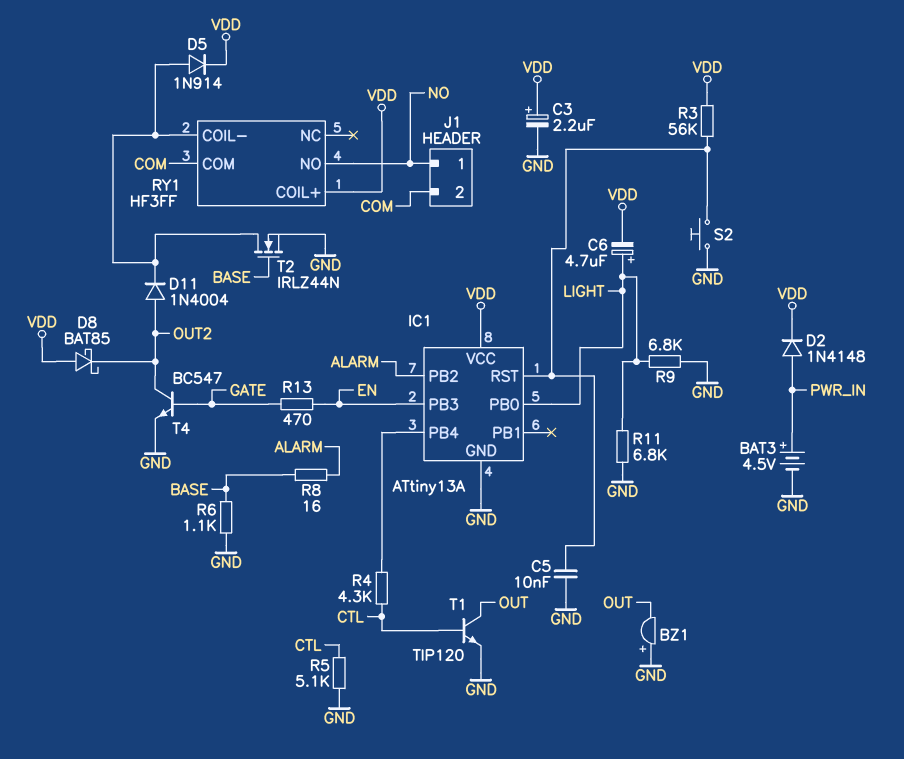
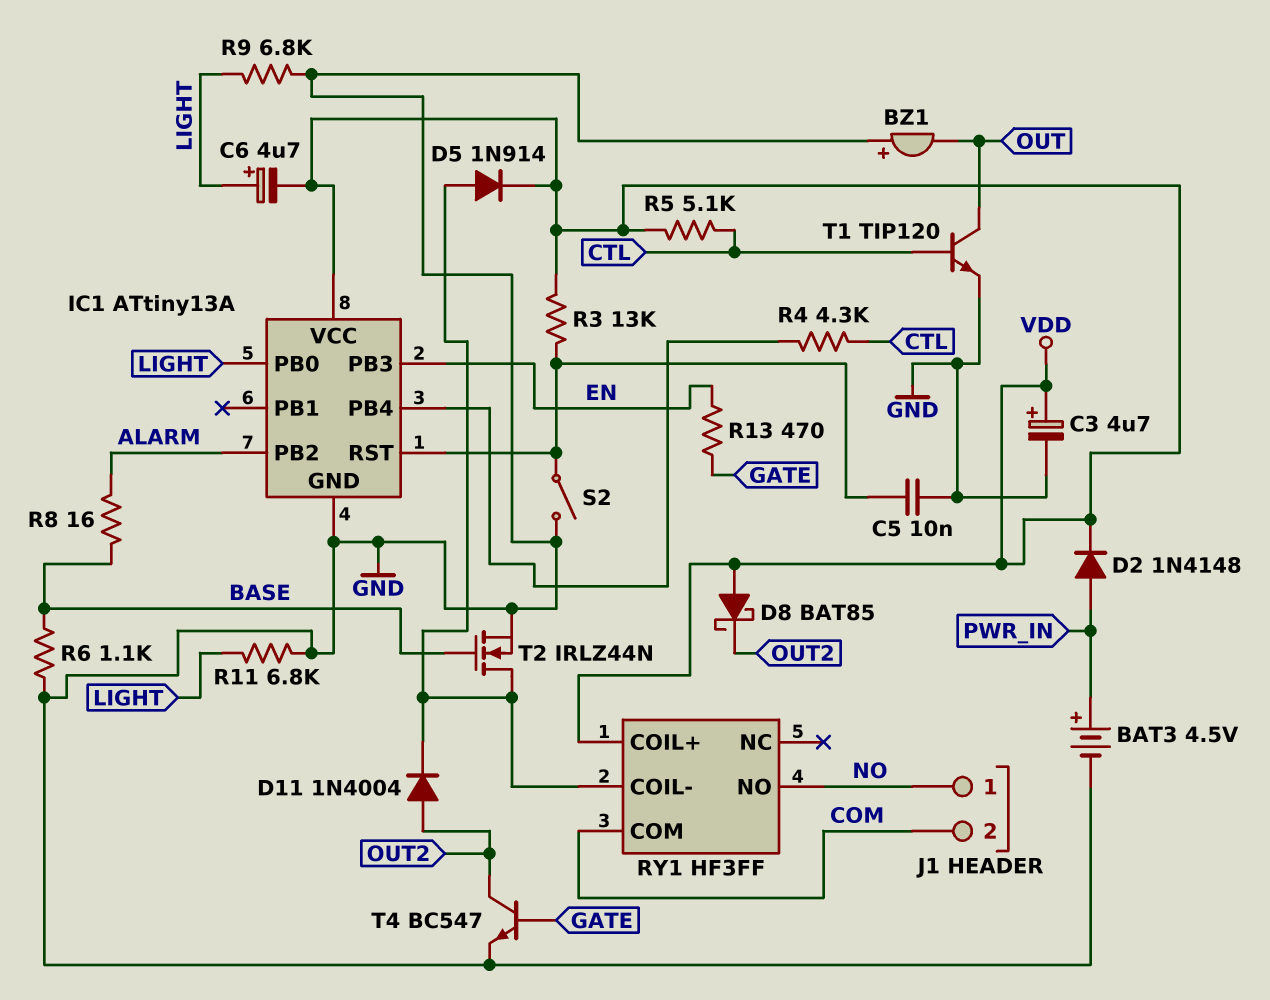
C3: 2.2uF (plus VDD, minus GND) -> 4.7uF (plus VDD, minus GND)
R3: 56k (IC1/RST, VDD) -> 13k (IC1/RST, VDD)
R5: 5.1k (CTL, GND) -> 5.1k (CTL, VDD)
S2: button (GND, IC1/RST) -> switch (GND, IC1/RST)

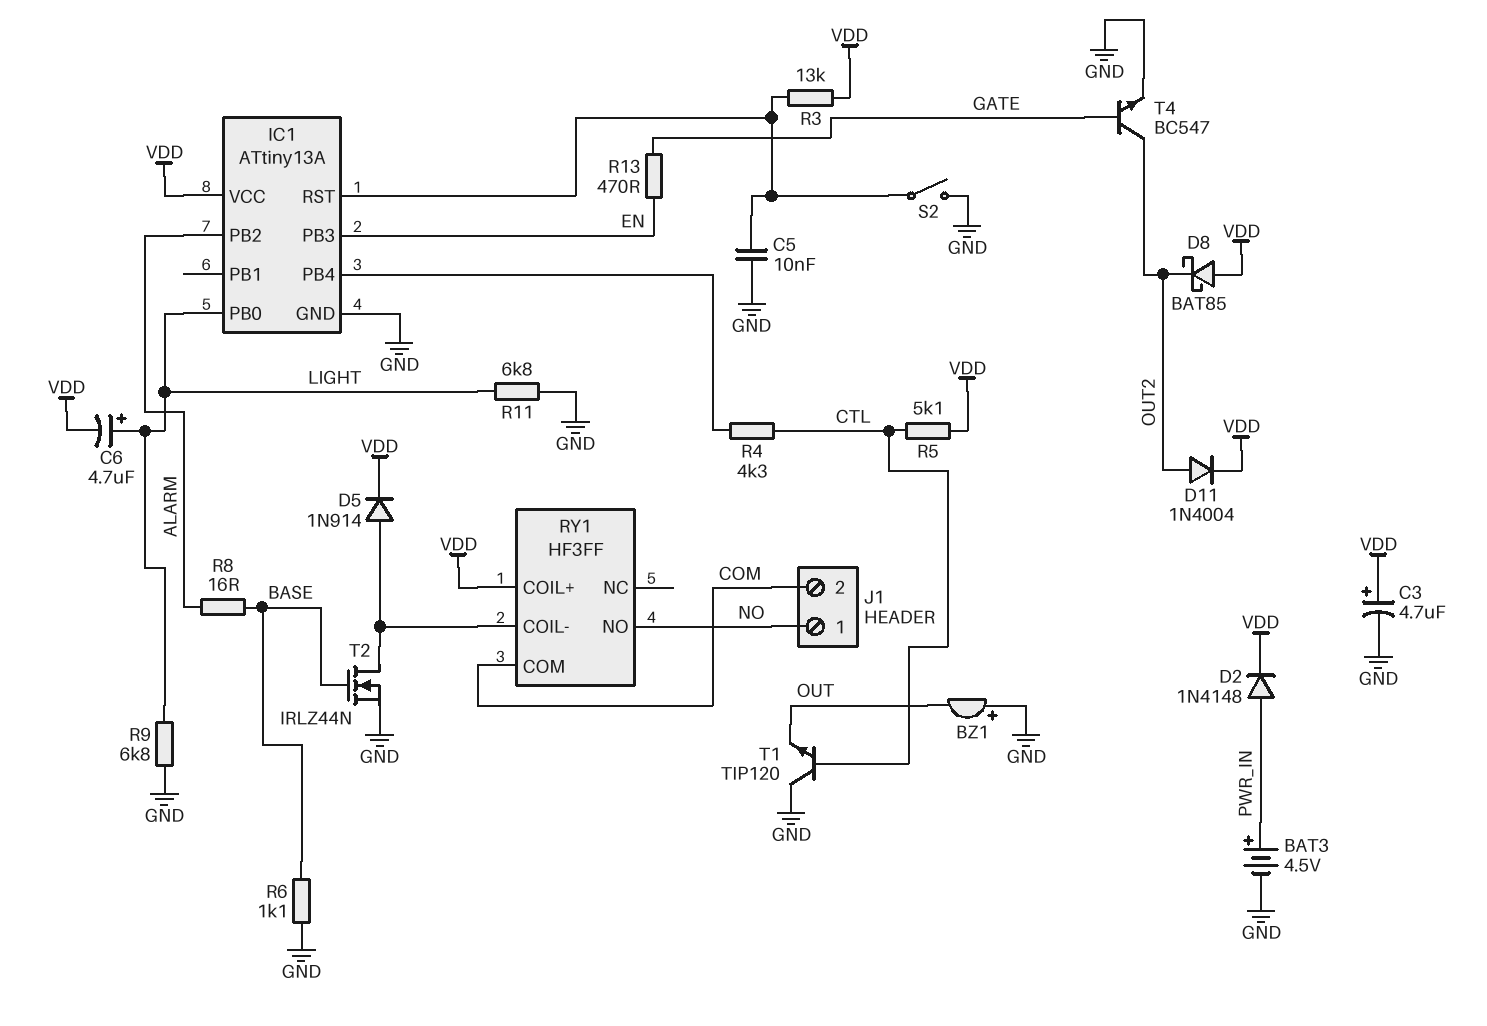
D11: diode 1N4004 (A OUT2, K RY1/COIL-) -> diode 1N4004 (A OUT2, K VDD)
T1: NPN TIP120 (B CTL, C OUT, E GND) -> NPN TIP120 (B CTL, C GND, E OUT)

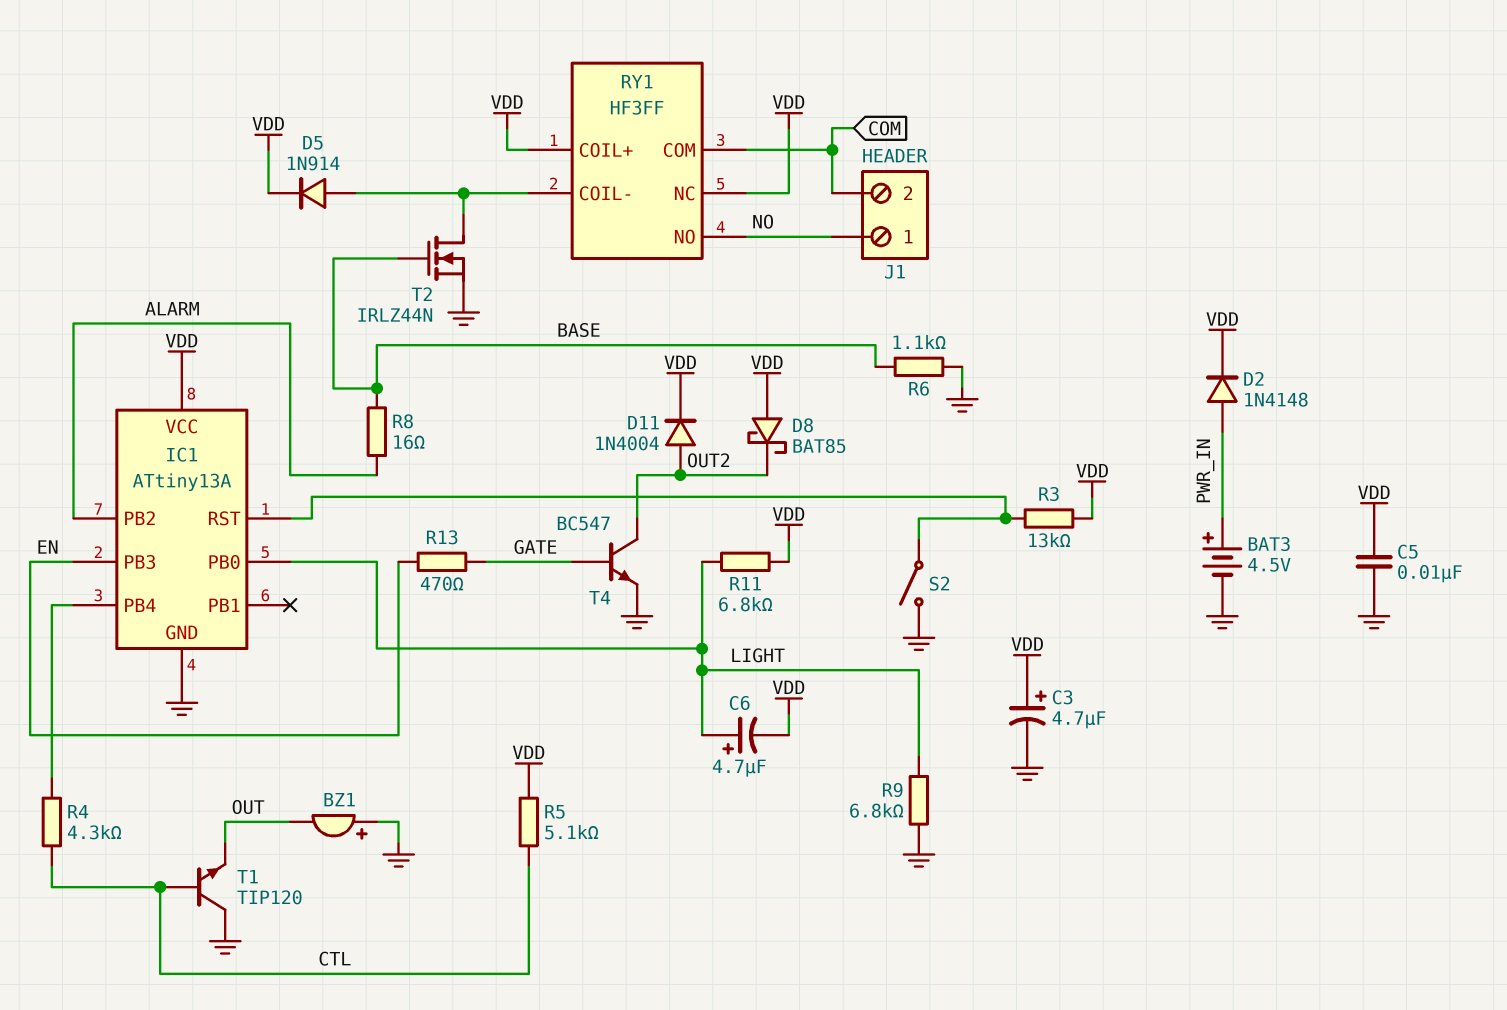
C5: 10nF (GND, IC1/RST) -> 10nF (GND, VDD)
R11: 6.8k (GND, LIGHT) -> 6.8k (LIGHT, VDD)
RY1 pin NC: none -> VDD

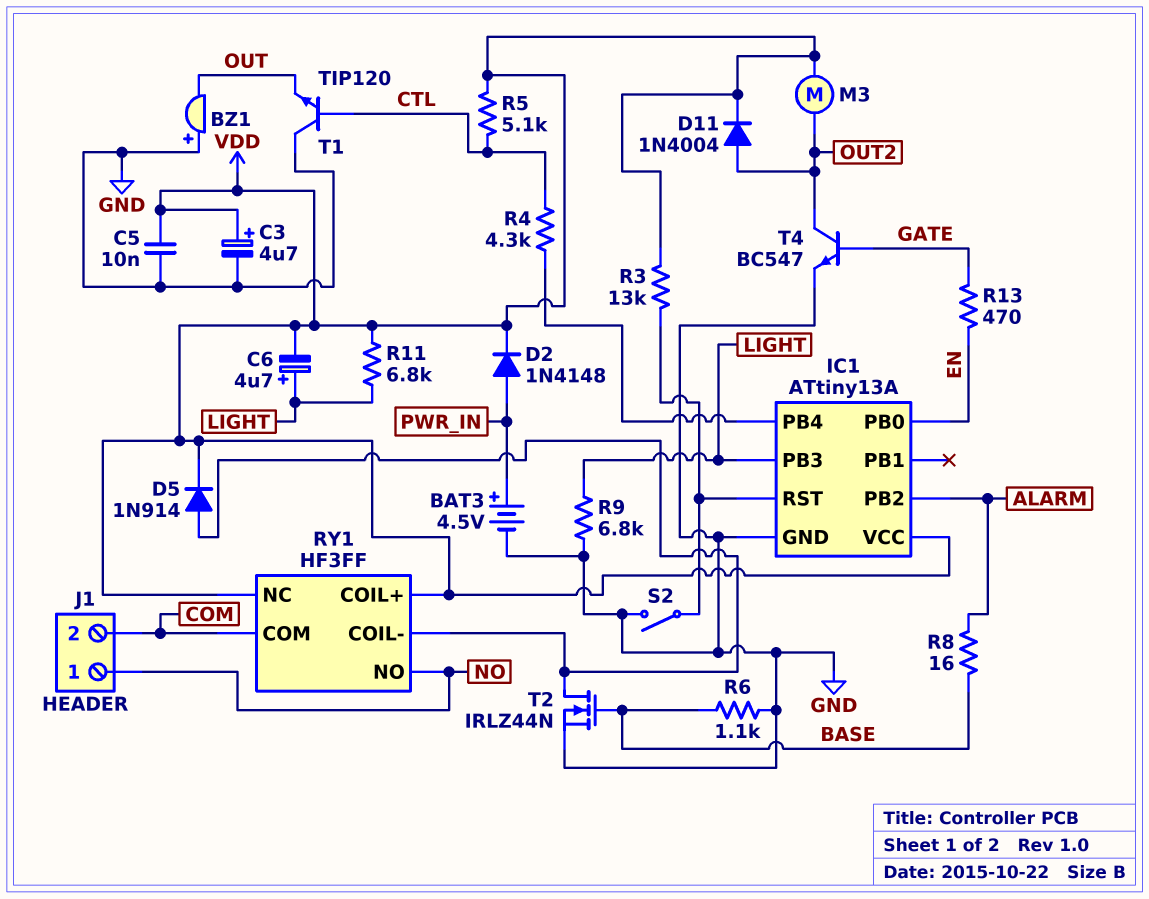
D8: schottky BAT85 (A VDD, K OUT2) -> none
IC1 pin PB0: LIGHT -> EN
IC1 pin PB3: EN -> LIGHT
M3: none -> motor (OUT2, VDD)

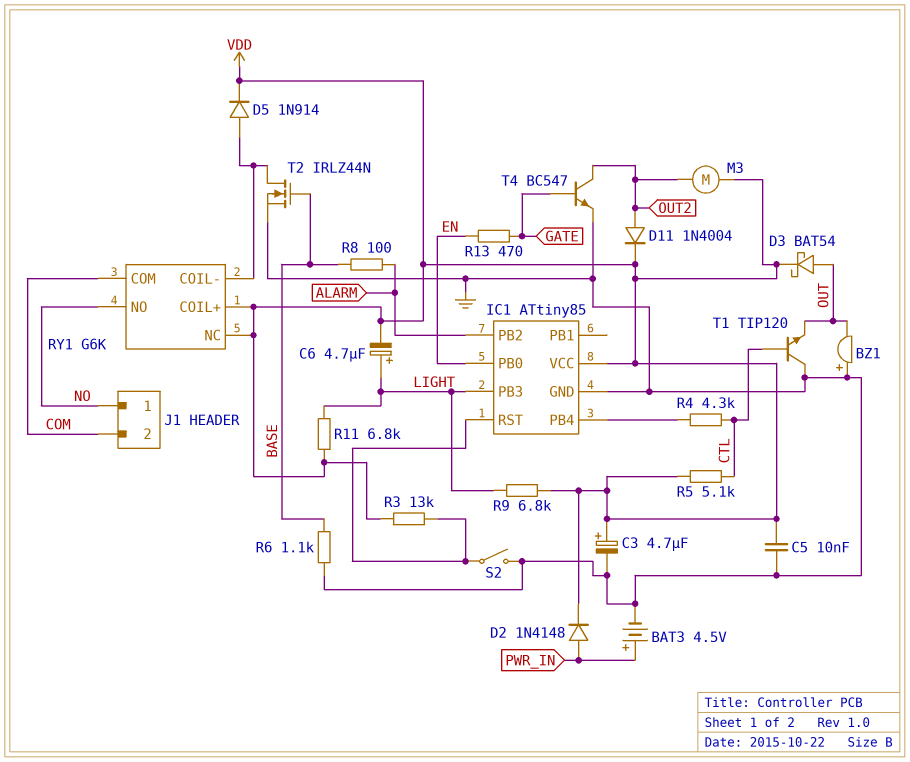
D3: none -> schottky BAT54 (A OUT, K VDD)
IC1: ATtiny13A -> ATtiny85
R8: 16 (ALARM, BASE) -> 100 (ALARM, BASE)
R9: 6.8k (GND, LIGHT) -> 6.8k (LIGHT, VDD)
RY1: HF3FF -> G6K

